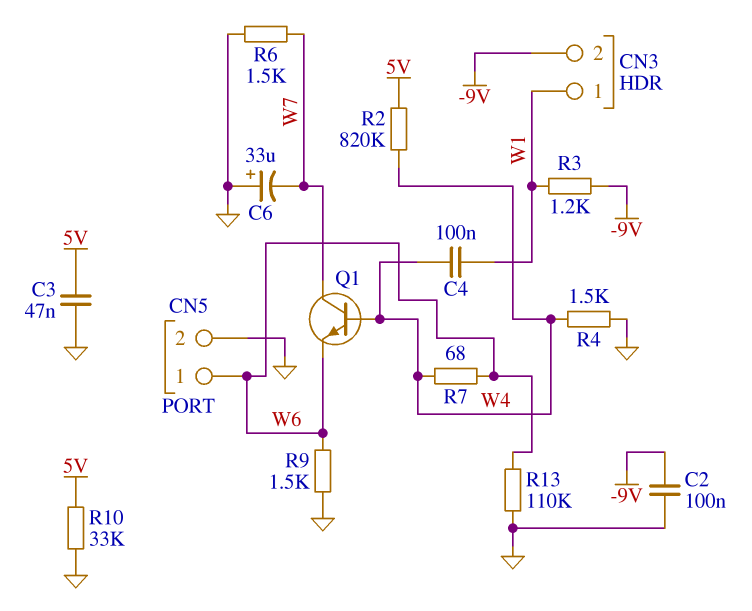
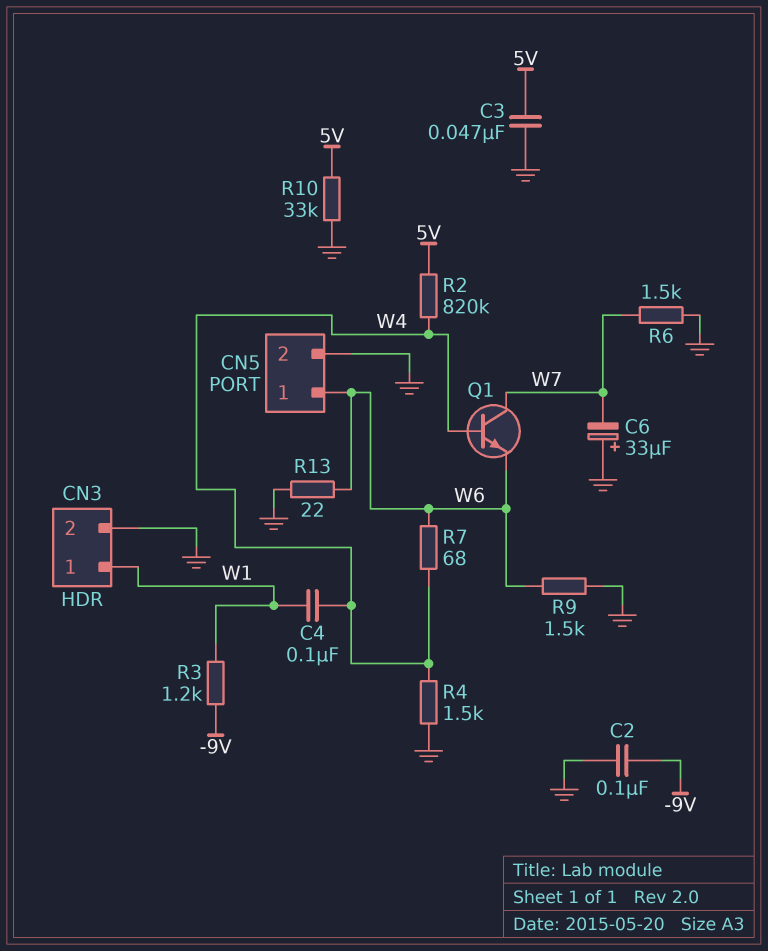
CN3 pin 2: -9V -> GND
R13: 110k (GND, W6) -> 22 (GND, W6)

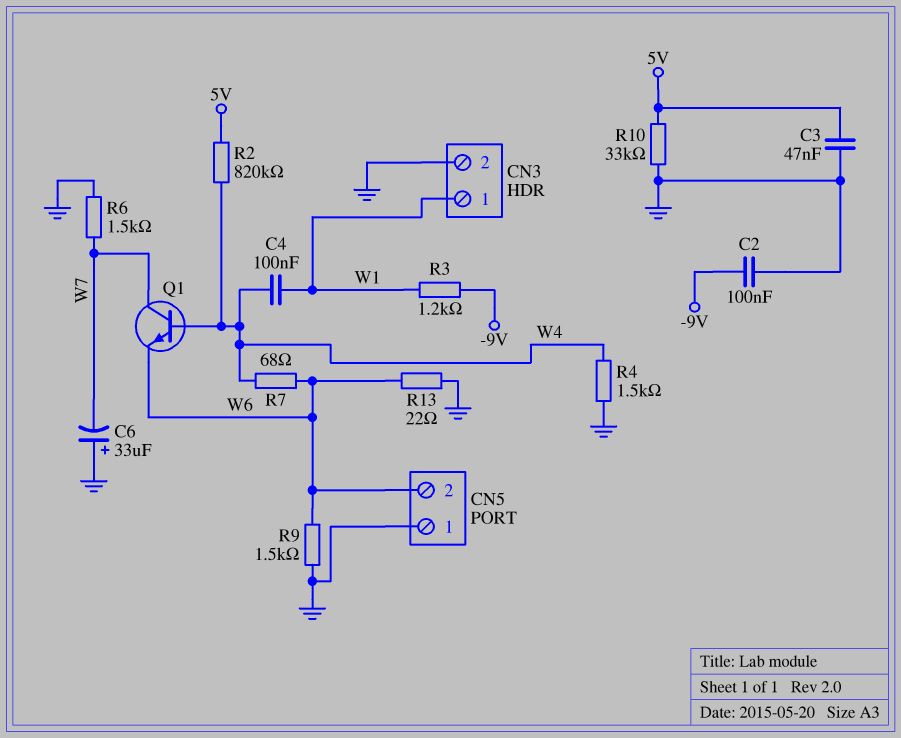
CN5 pin 1: W6 -> GND
CN5 pin 2: GND -> W6

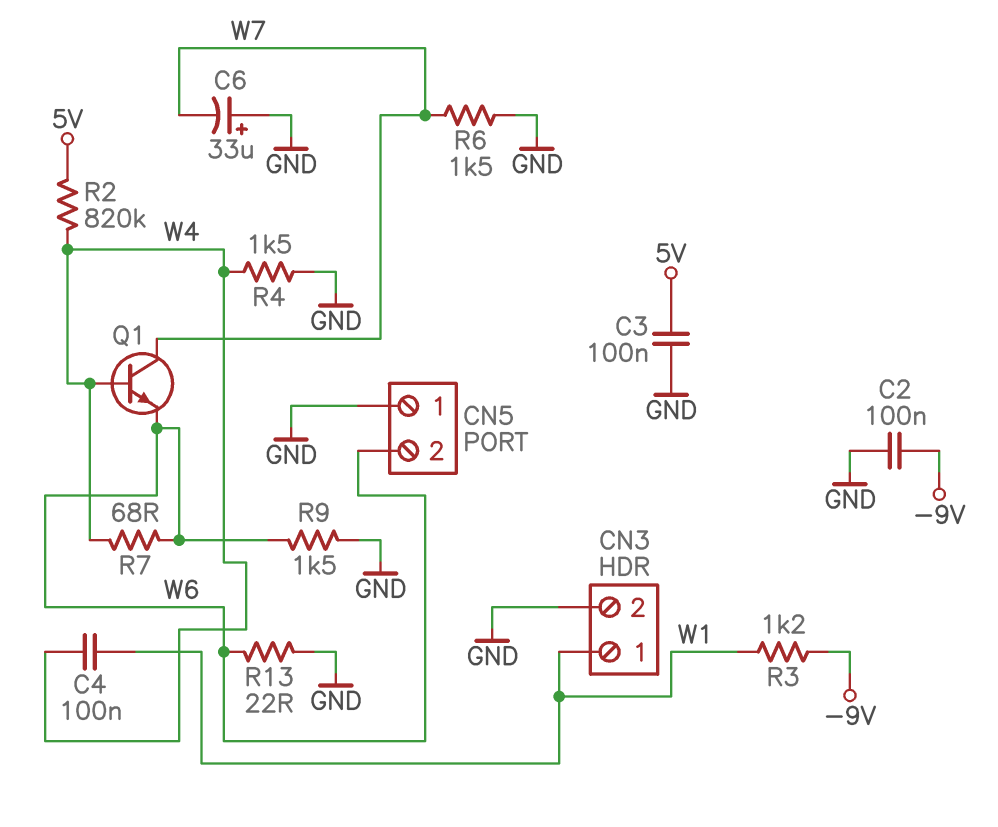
C3: 47nF (5V, GND) -> 100nF (5V, GND)
R10: 33k (5V, GND) -> none

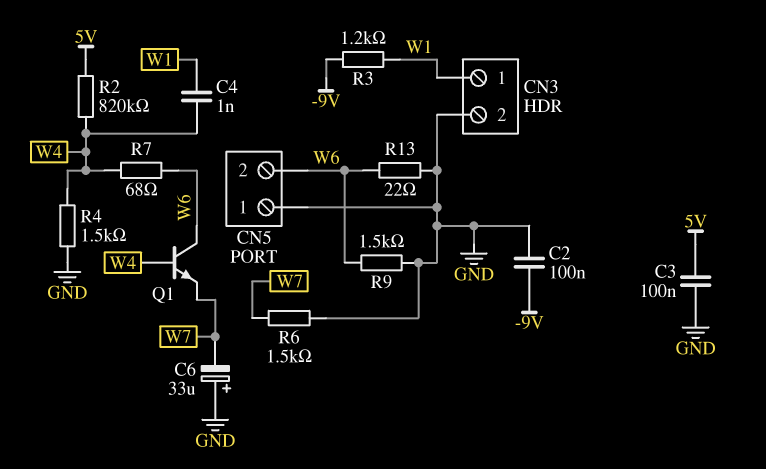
C4: 100nF (W1, W4) -> 1nF (W1, W4)
Q1: NPN (B W4, C W7, E W6) -> NPN (B W4, C W6, E W7)

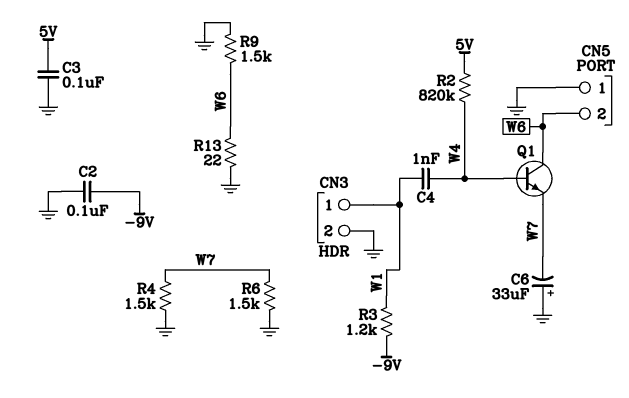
R4: 1.5k (GND, W4) -> 1.5k (GND, W7)
R7: 68 (W4, W6) -> none

